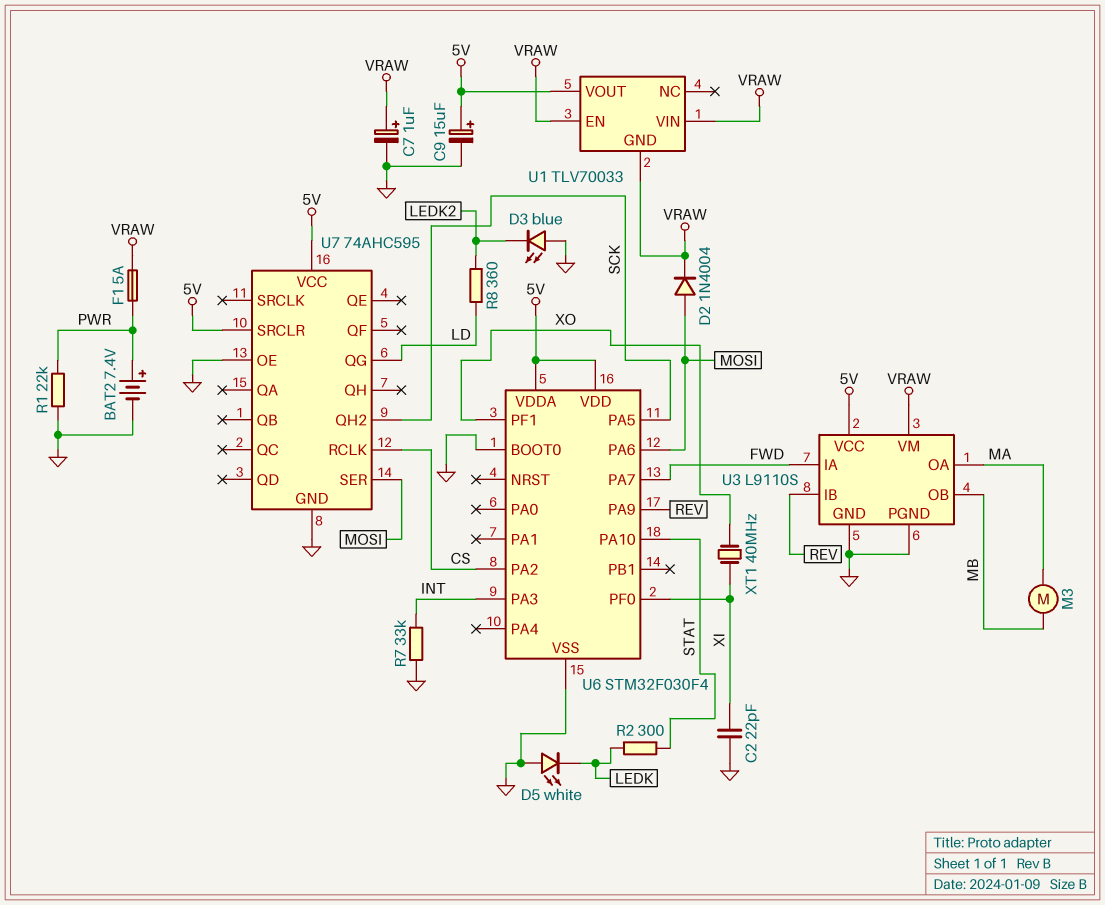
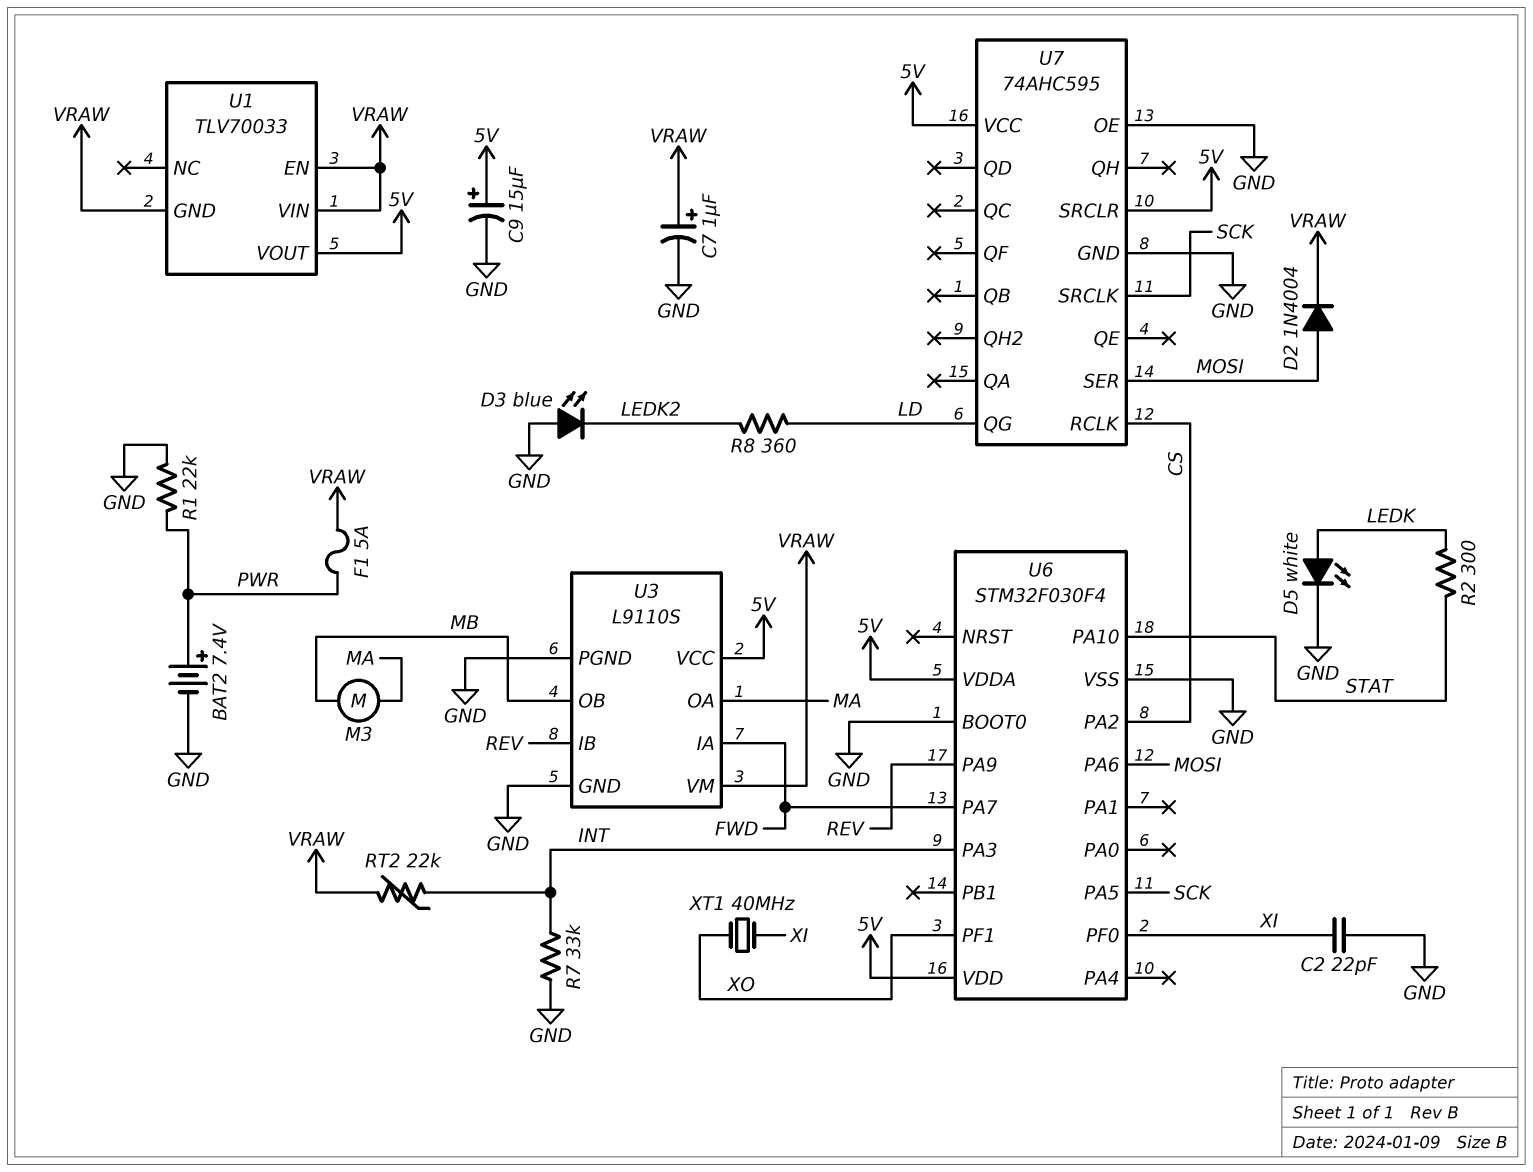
D5: LED white (A GND, K LEDK) -> LED white (A LEDK, K GND)
RT2: none -> 22k (INT, VRAW)
U7 pin QH2: SCK -> none
U7 pin SRCLK: none -> SCK

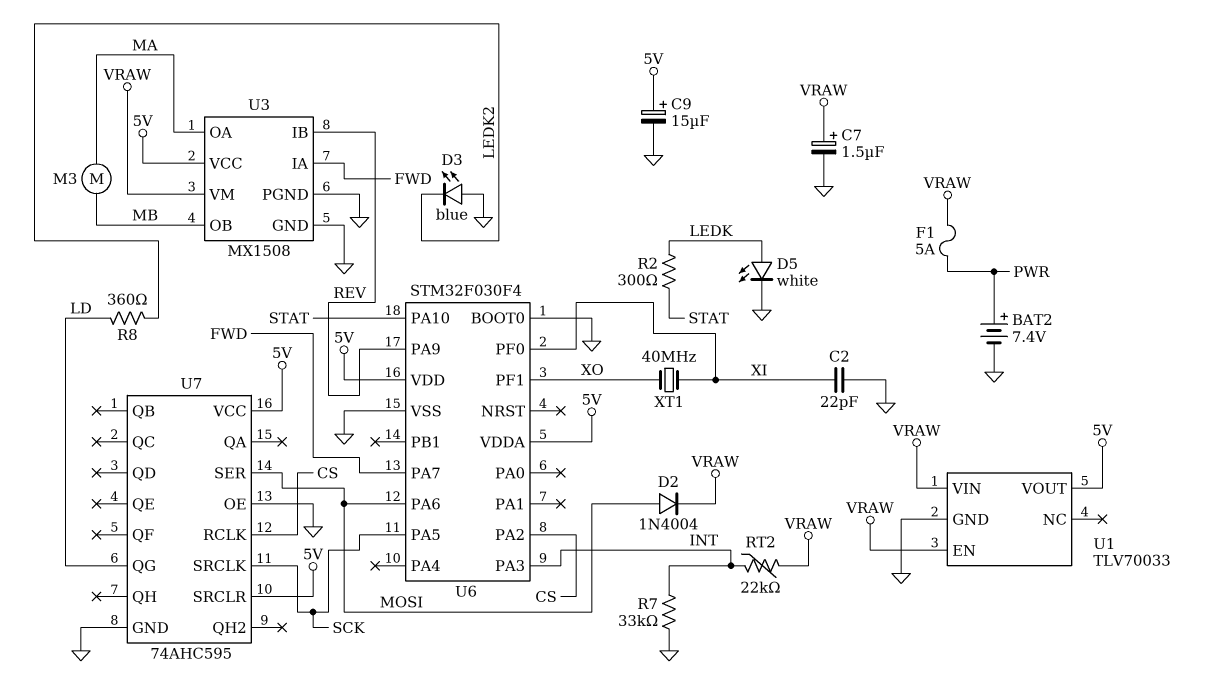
C7: 1uF (plus VRAW, minus GND) -> 1.5uF (plus VRAW, minus GND)
R1: 22k (GND, PWR) -> none
U1 pin GND: VRAW -> GND
U3: L9110S -> MX1508

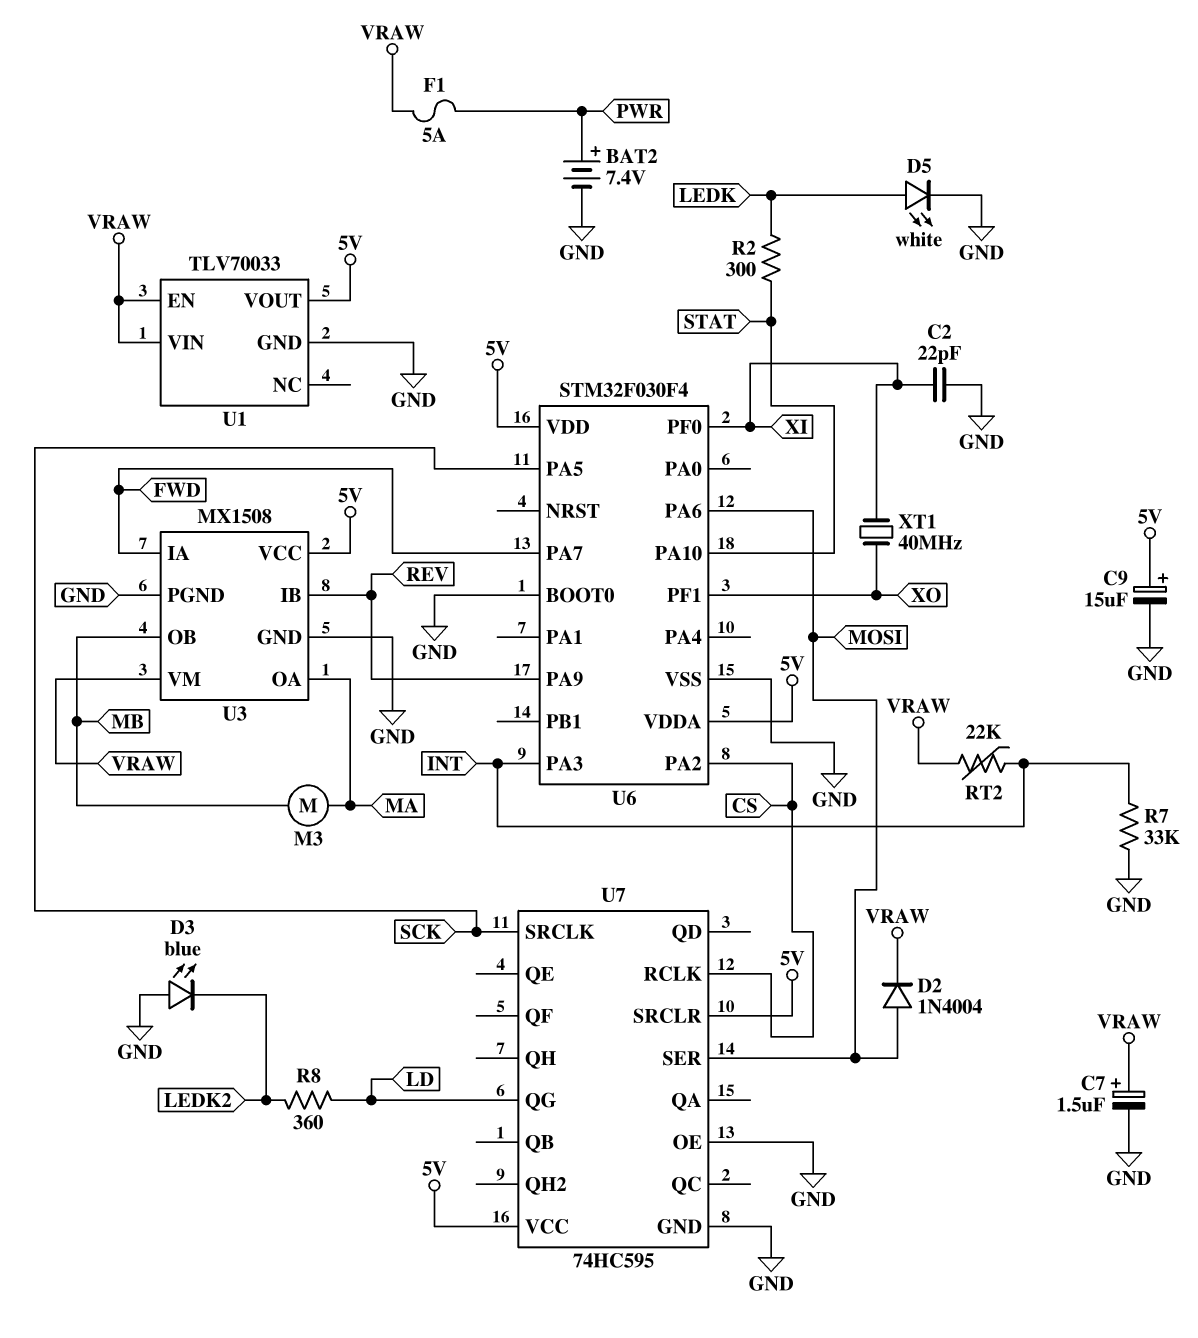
U7: 74AHC595 -> 74HC595

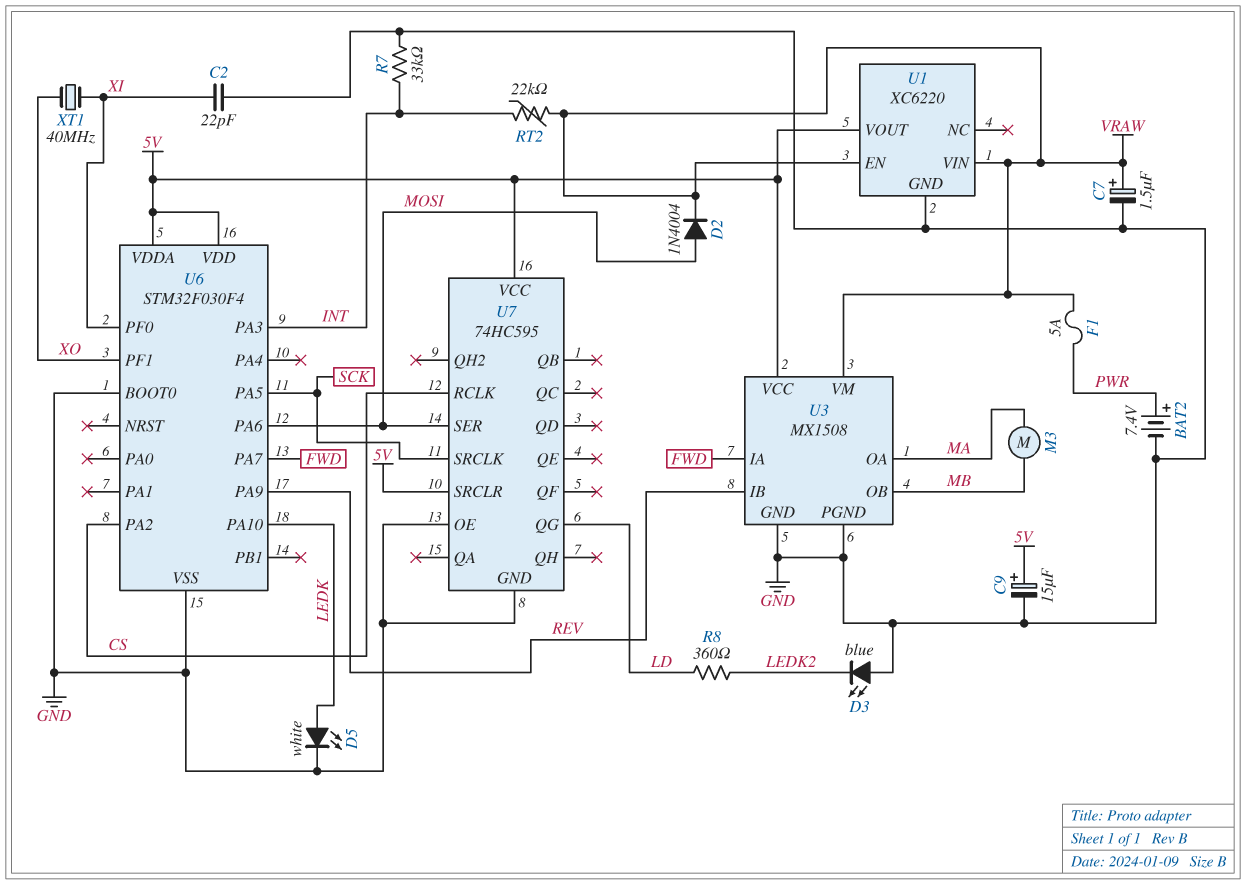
R2: 300 (LEDK, STAT) -> none
U1: TLV70033 -> XC6220
U6 pin PA10: STAT -> LEDK

